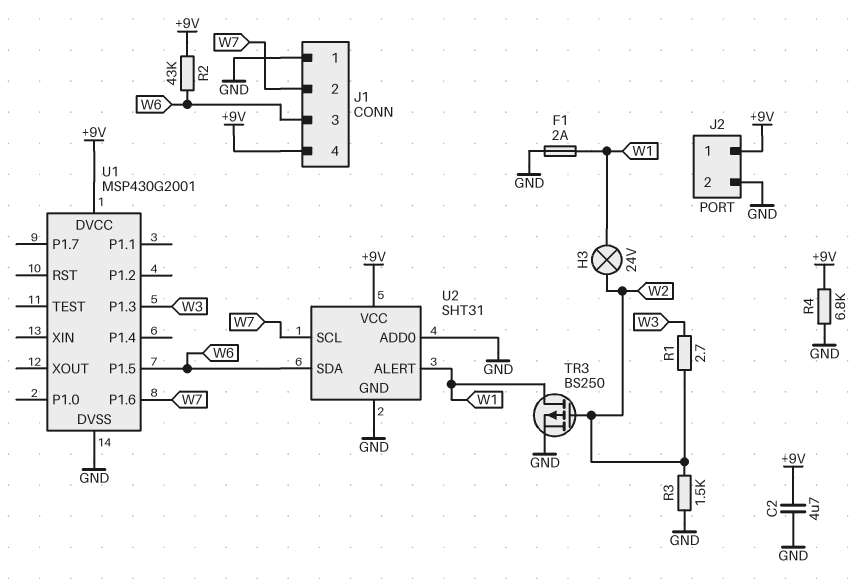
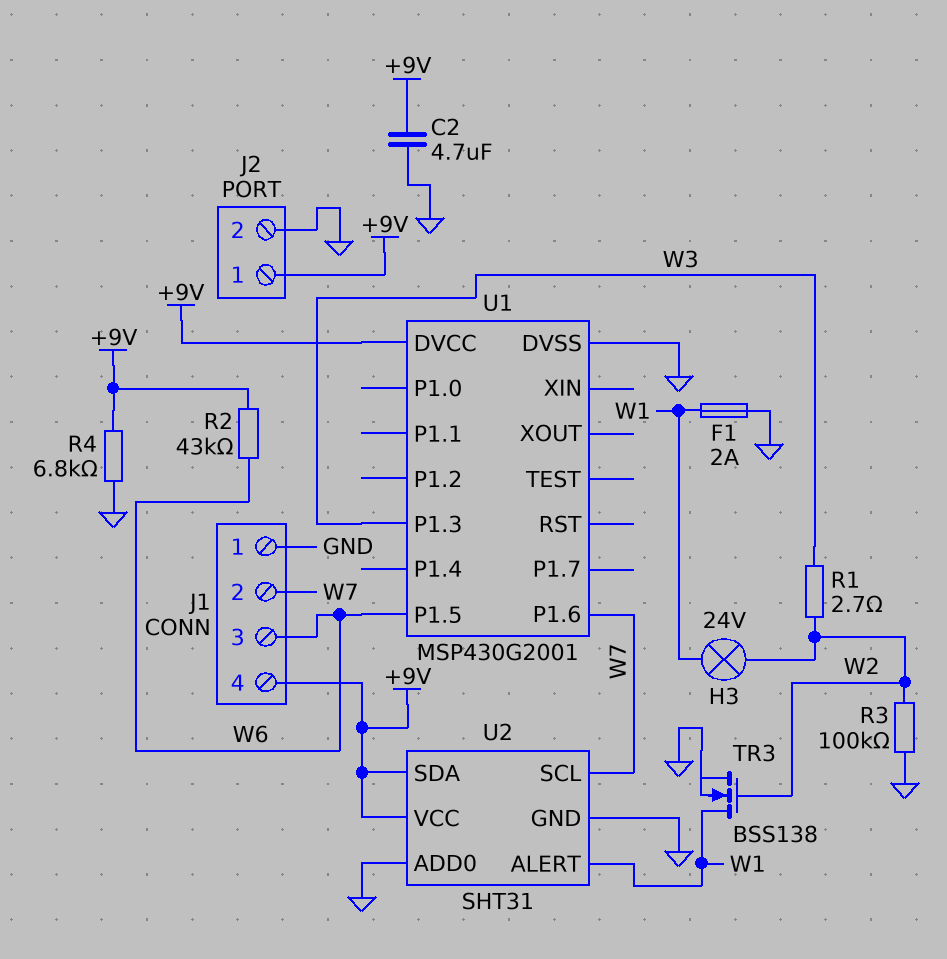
R3: 1.5k (GND, W2) -> 100k (GND, W2)
TR3: PMOS BS250 (G W2, D W1, S GND) -> NMOS BSS138 (G W2, D W1, S GND)
U2 pin SDA: W6 -> +9V

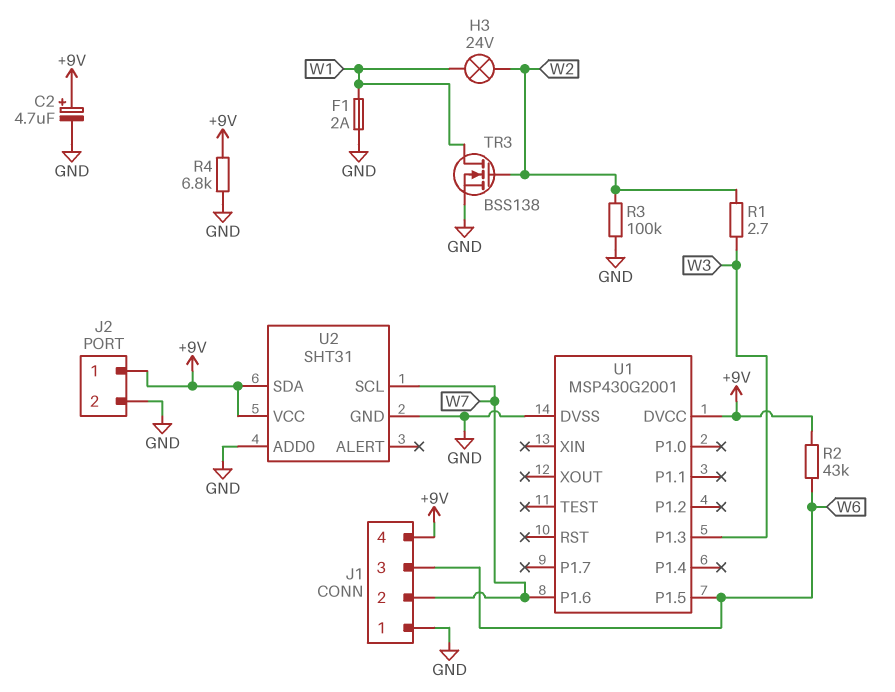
C2: 4.7uF (+9V, GND) -> 4.7uF (plus +9V, minus GND)
U2 pin ALERT: W1 -> none

